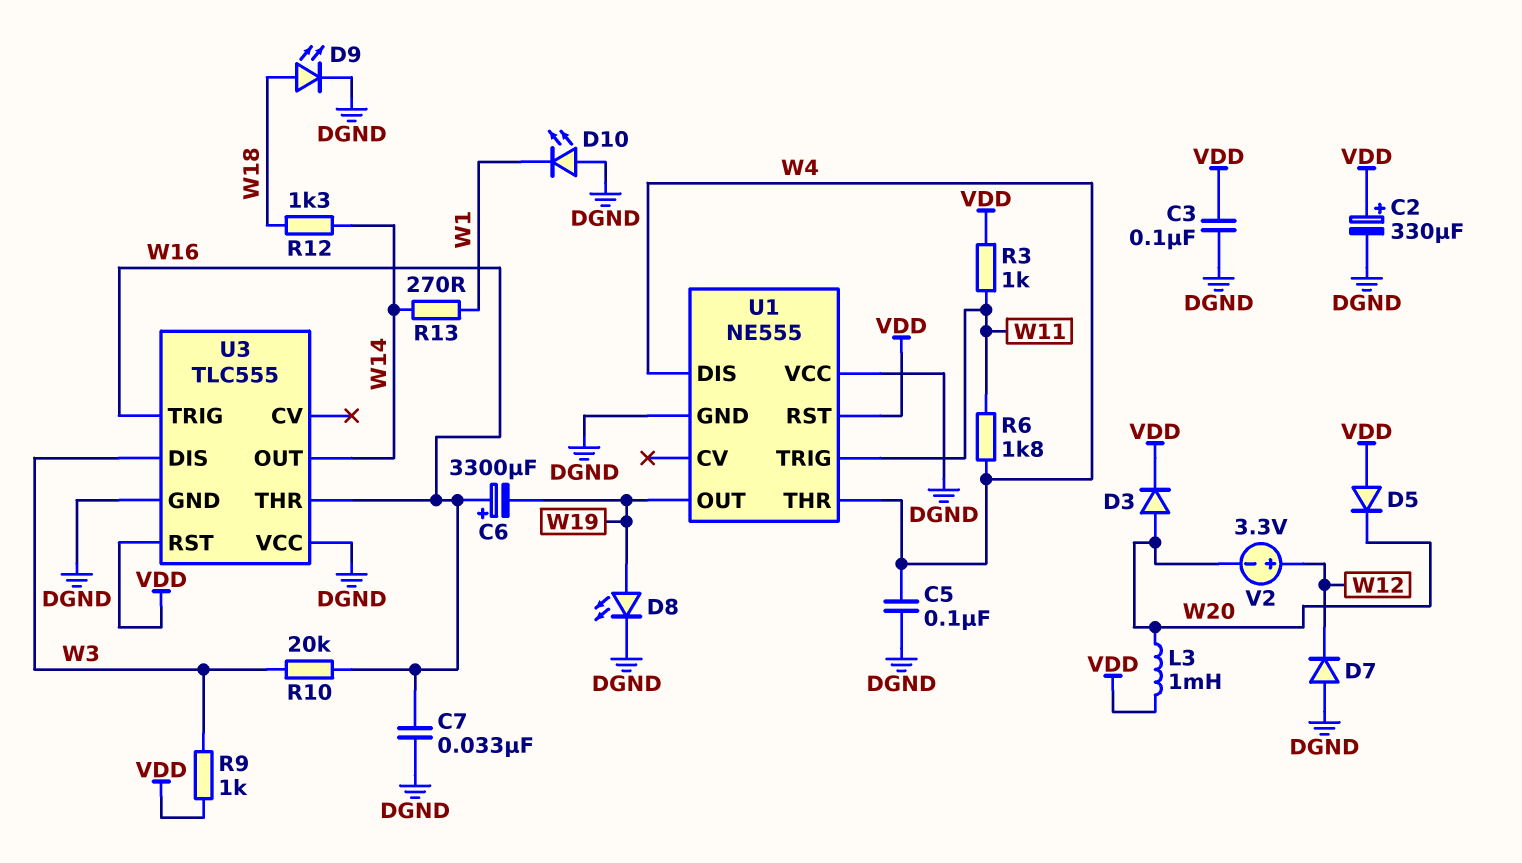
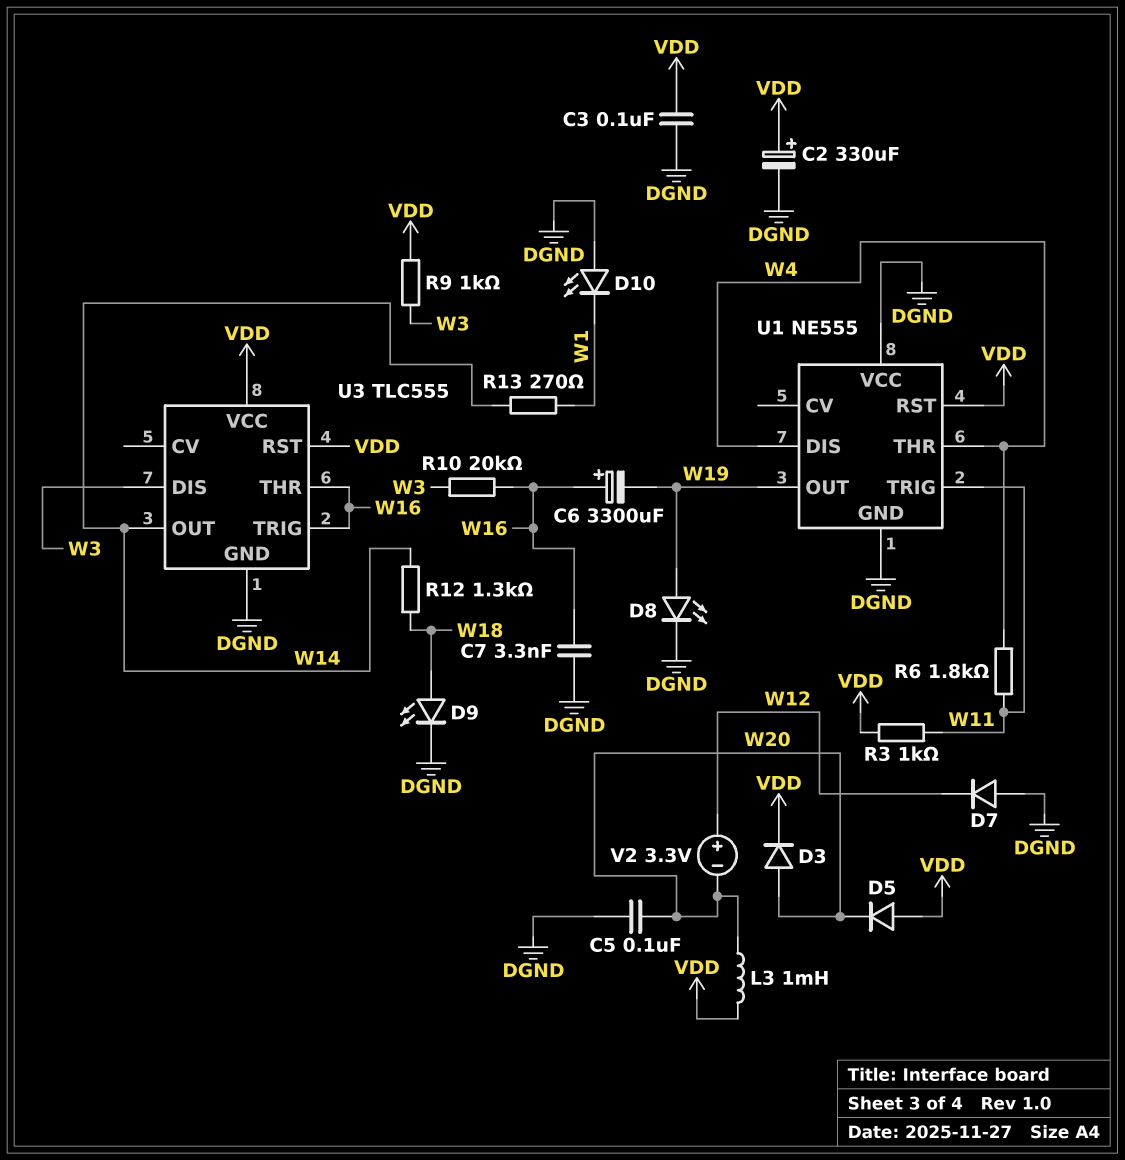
C5: 100nF (DGND, W4) -> 100nF (DGND, W20)
C7: 33nF (DGND, W16) -> 3.3nF (DGND, W16)
U3 pin VCC: DGND -> VDD

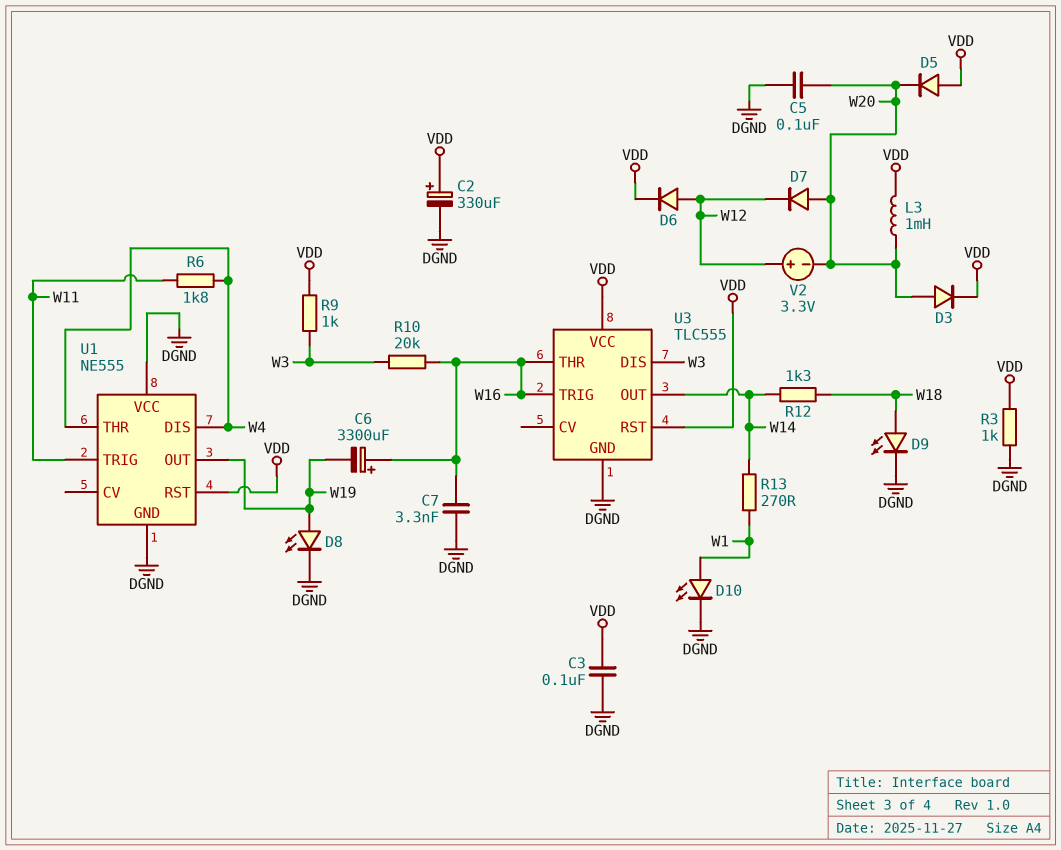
D6: none -> diode (A W12, K VDD)
D7: diode (A DGND, K W12) -> diode (A W20, K W12)
D10: LED (A DGND, K W1) -> LED (A W1, K DGND)
R3: 1k (VDD, W11) -> 1k (DGND, VDD)

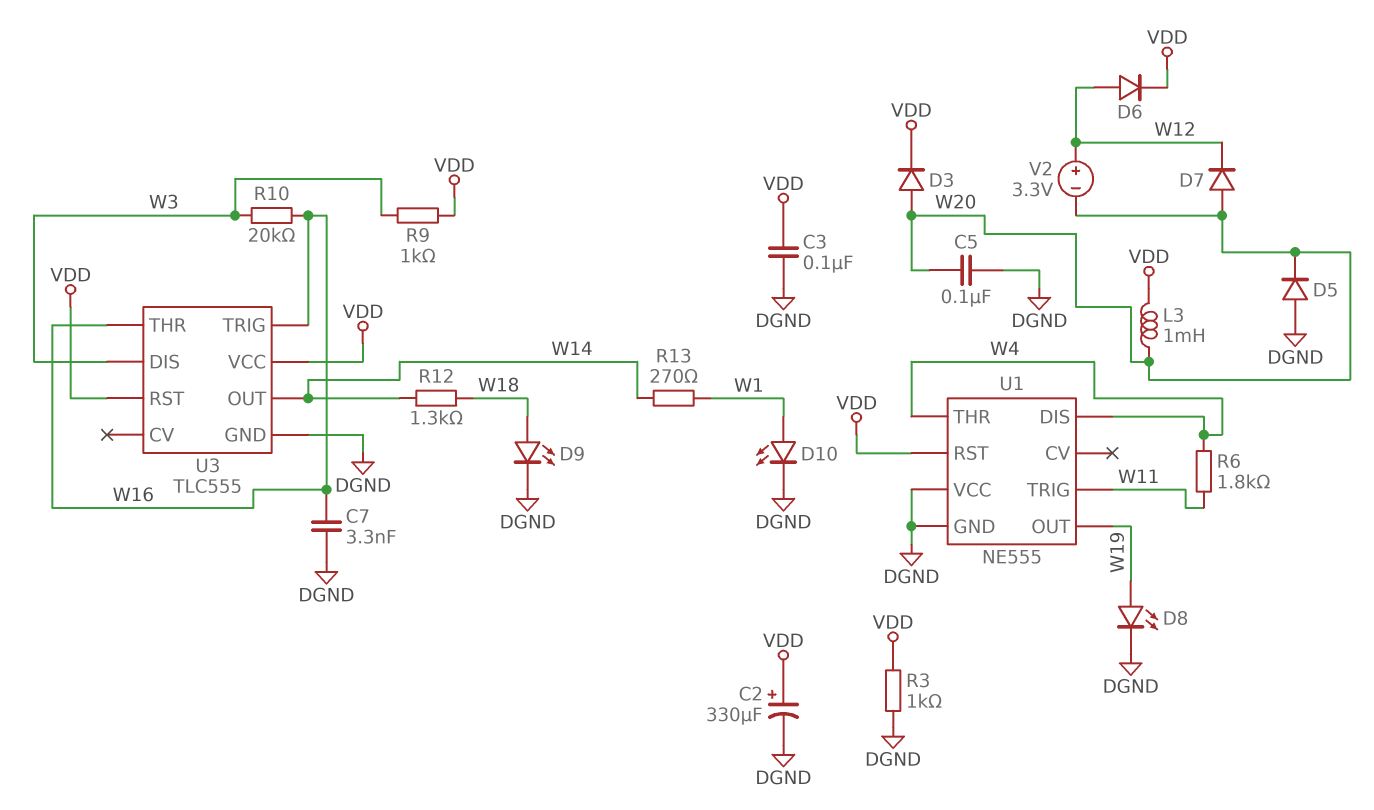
C6: 3300uF (plus W16, minus W19) -> none
D5: diode (A VDD, K W20) -> diode (A DGND, K W20)

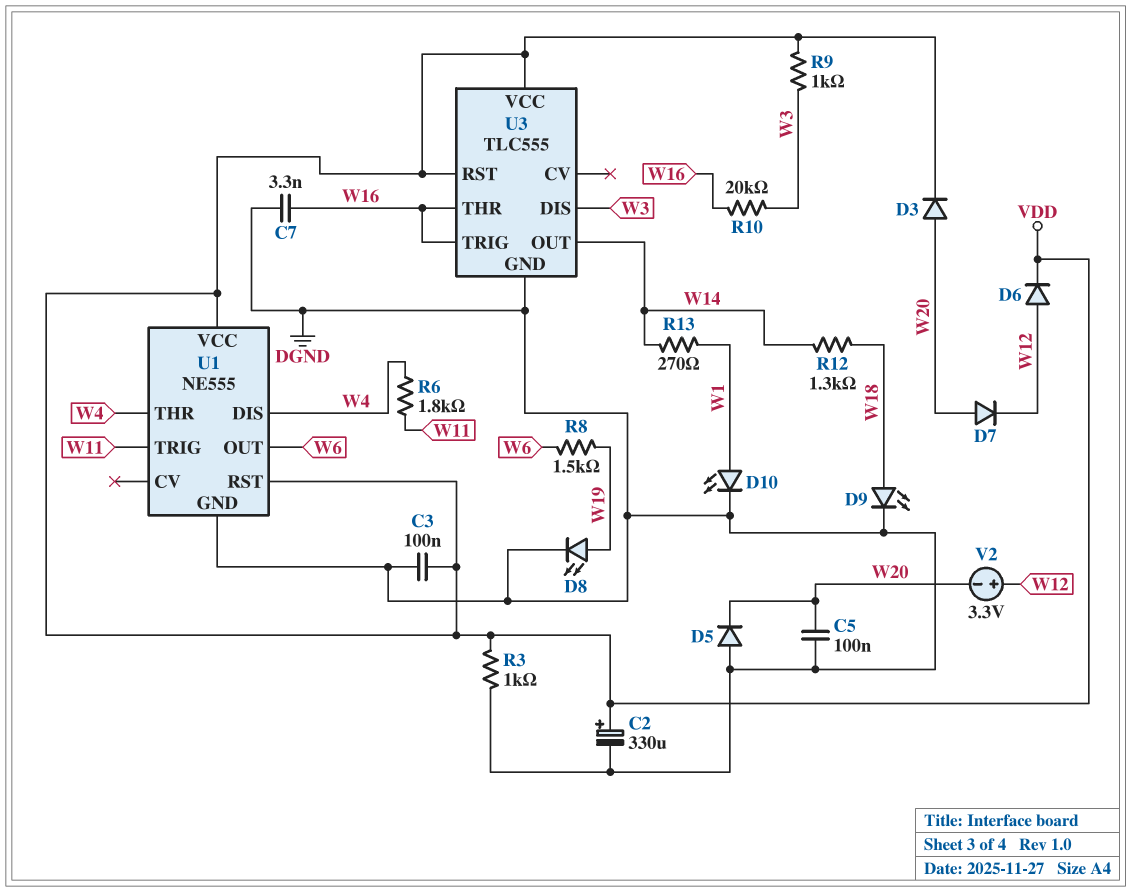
L3: 1mH (VDD, W20) -> none
R8: none -> 1.5k (W6, W19)
U1 pin OUT: W19 -> W6
U1 pin VCC: DGND -> VDD

